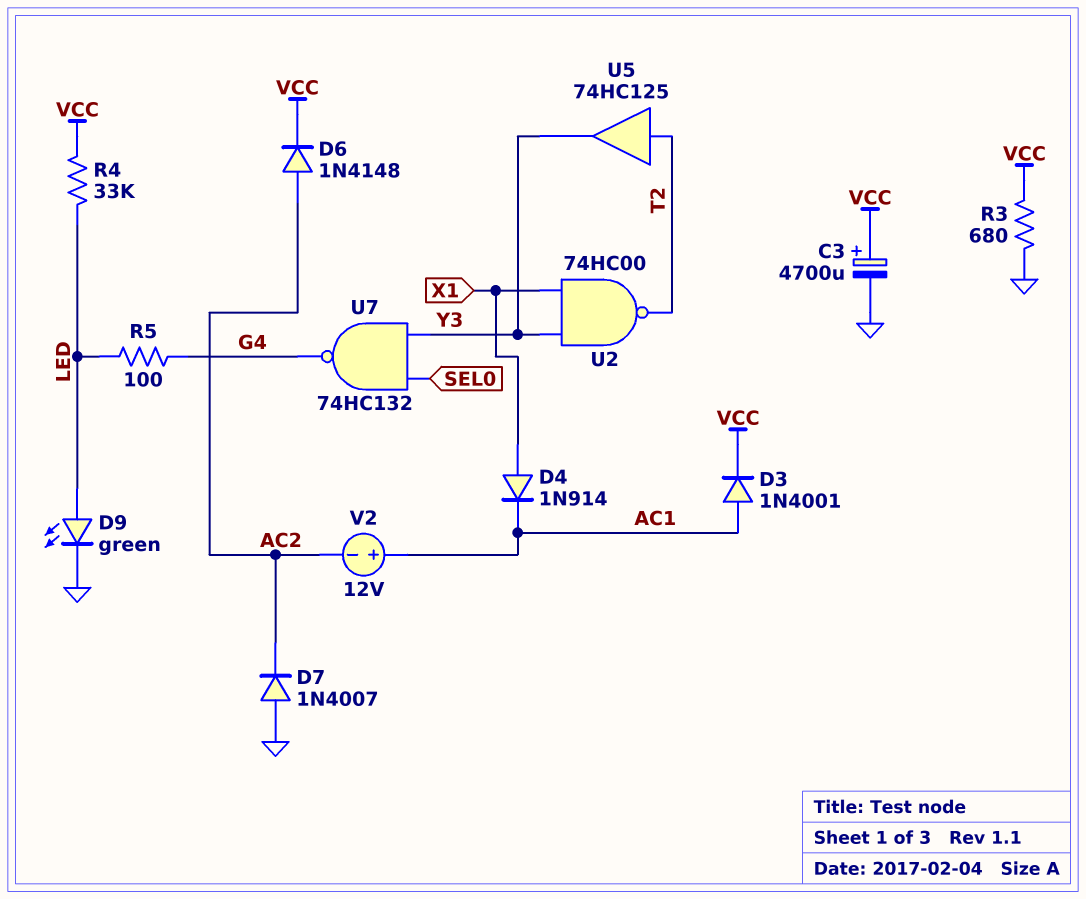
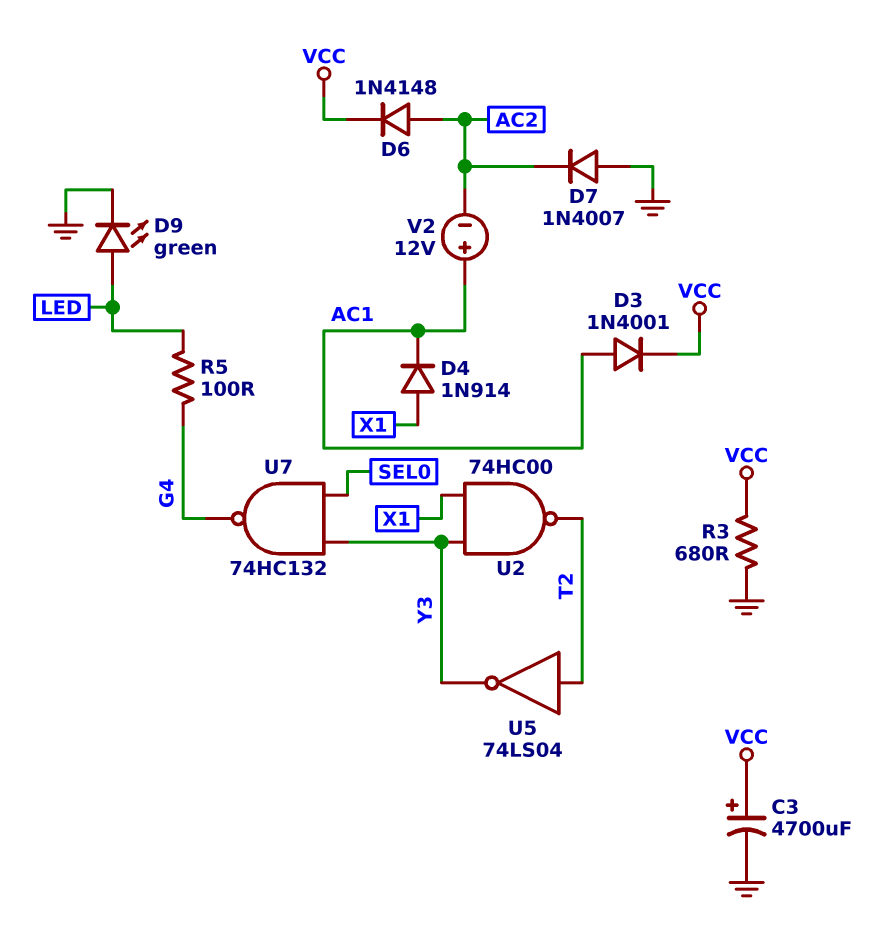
R4: 33k (LED, VCC) -> none
U5: buffer 74HC125 (in T2, out Y3) -> NOT 74LS04 (in T2, out Y3)

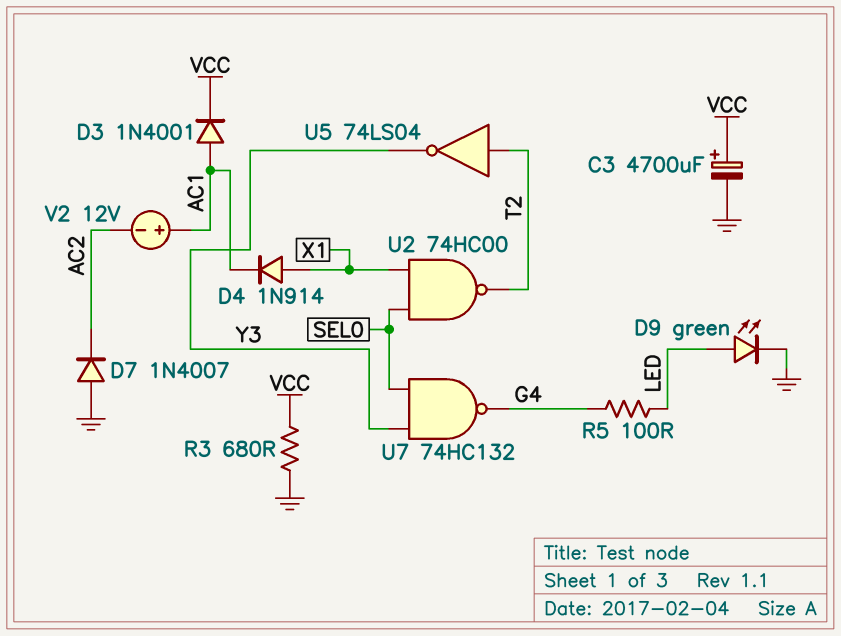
D6: diode 1N4148 (A AC2, K VCC) -> none
U2: NAND 74HC00 (in X1, in Y3, out T2) -> NAND 74HC00 (in SEL0, in X1, out T2)

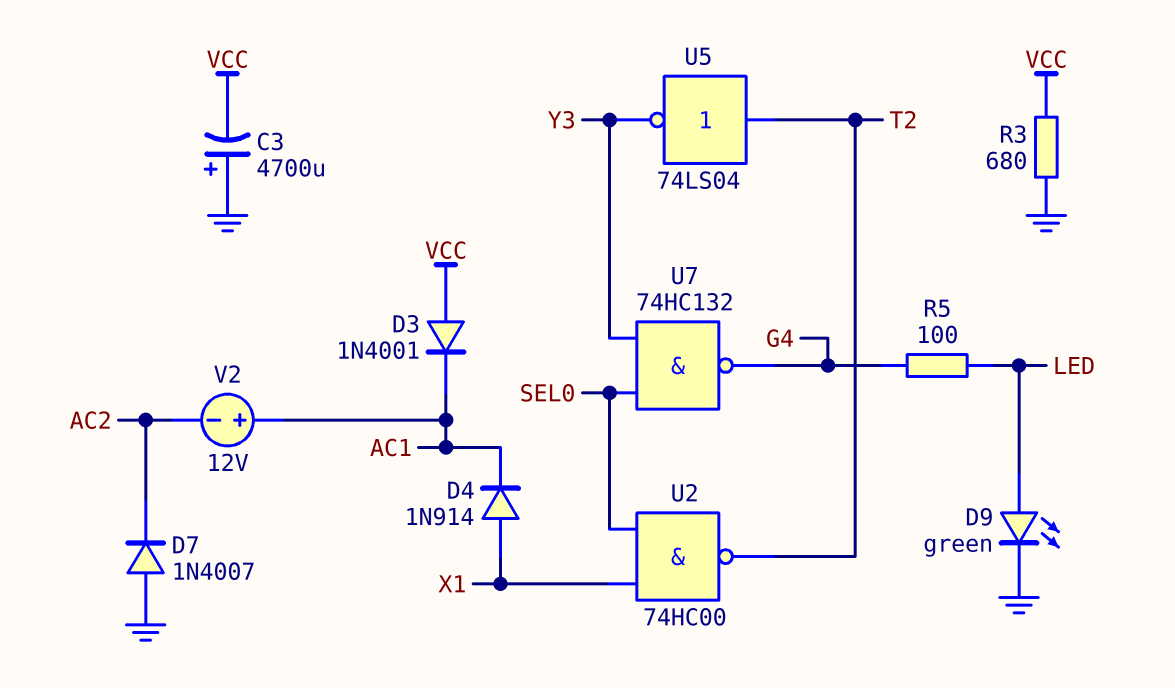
C3: 4700uF (plus VCC, minus GND) -> 4700uF (plus GND, minus VCC)
D3: diode 1N4001 (A AC1, K VCC) -> diode 1N4001 (A VCC, K AC1)

